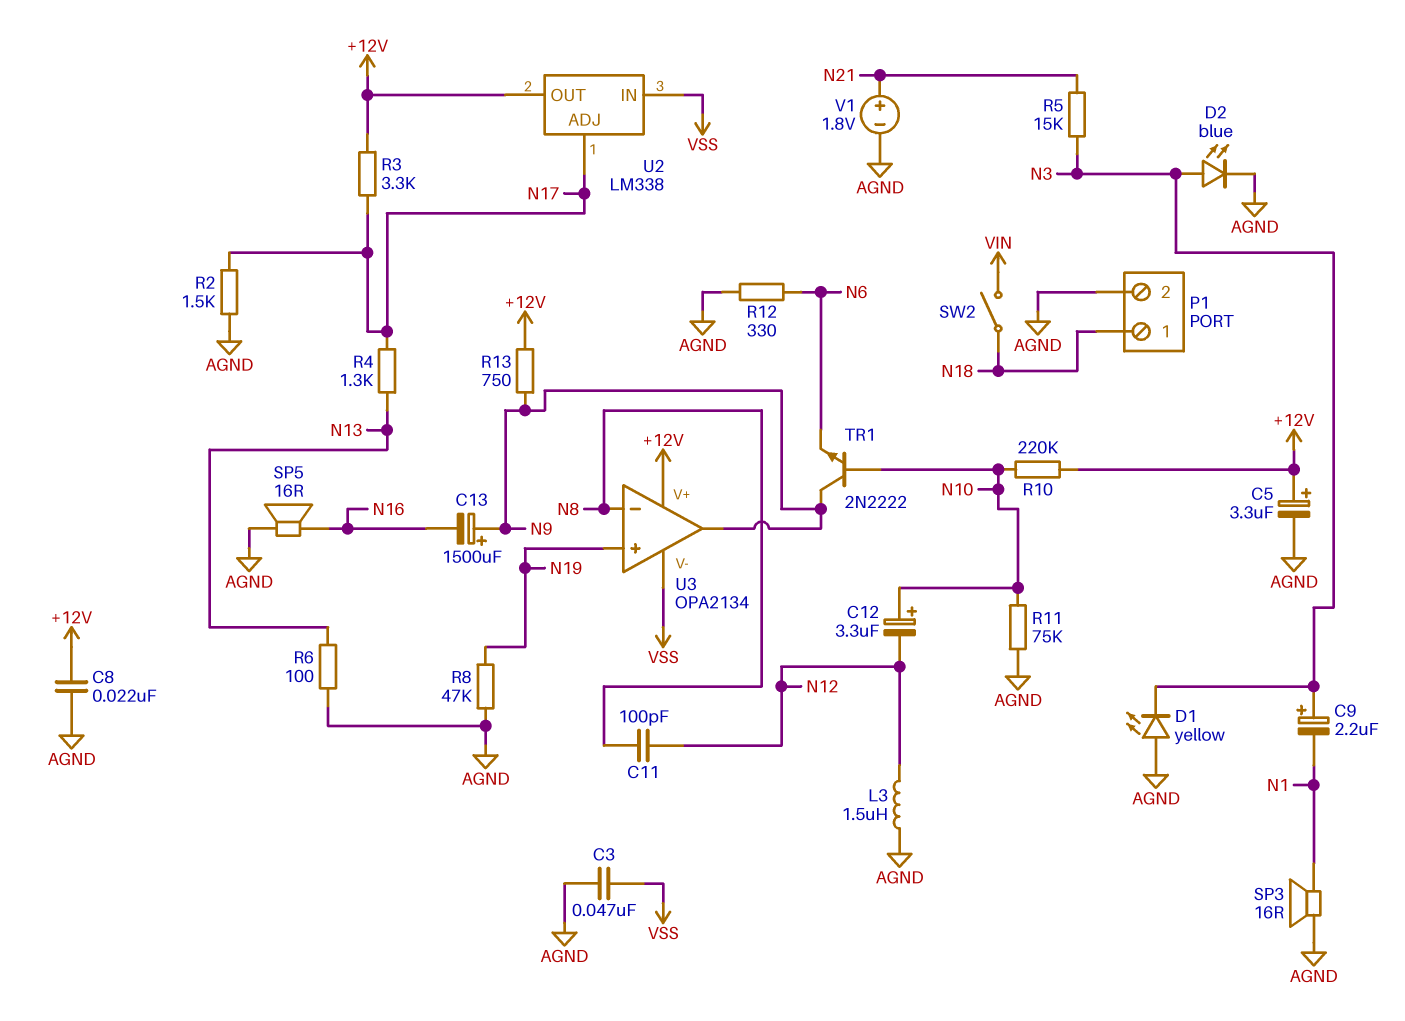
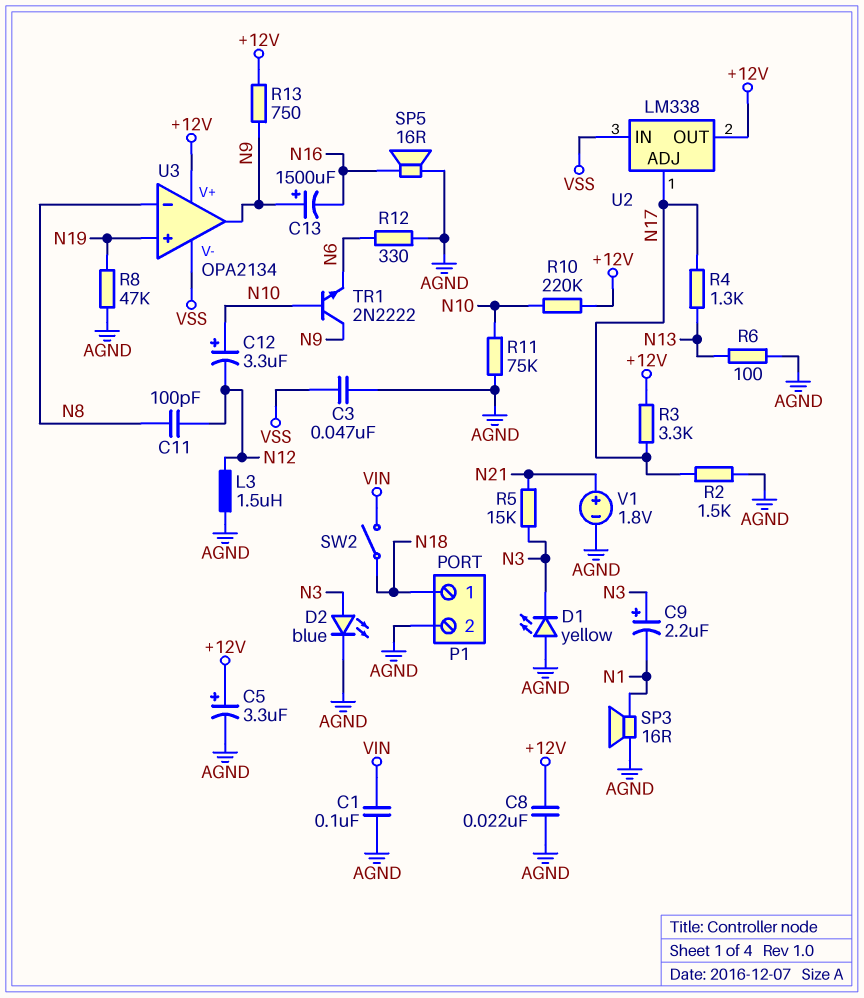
C1: none -> 100nF (AGND, VIN)

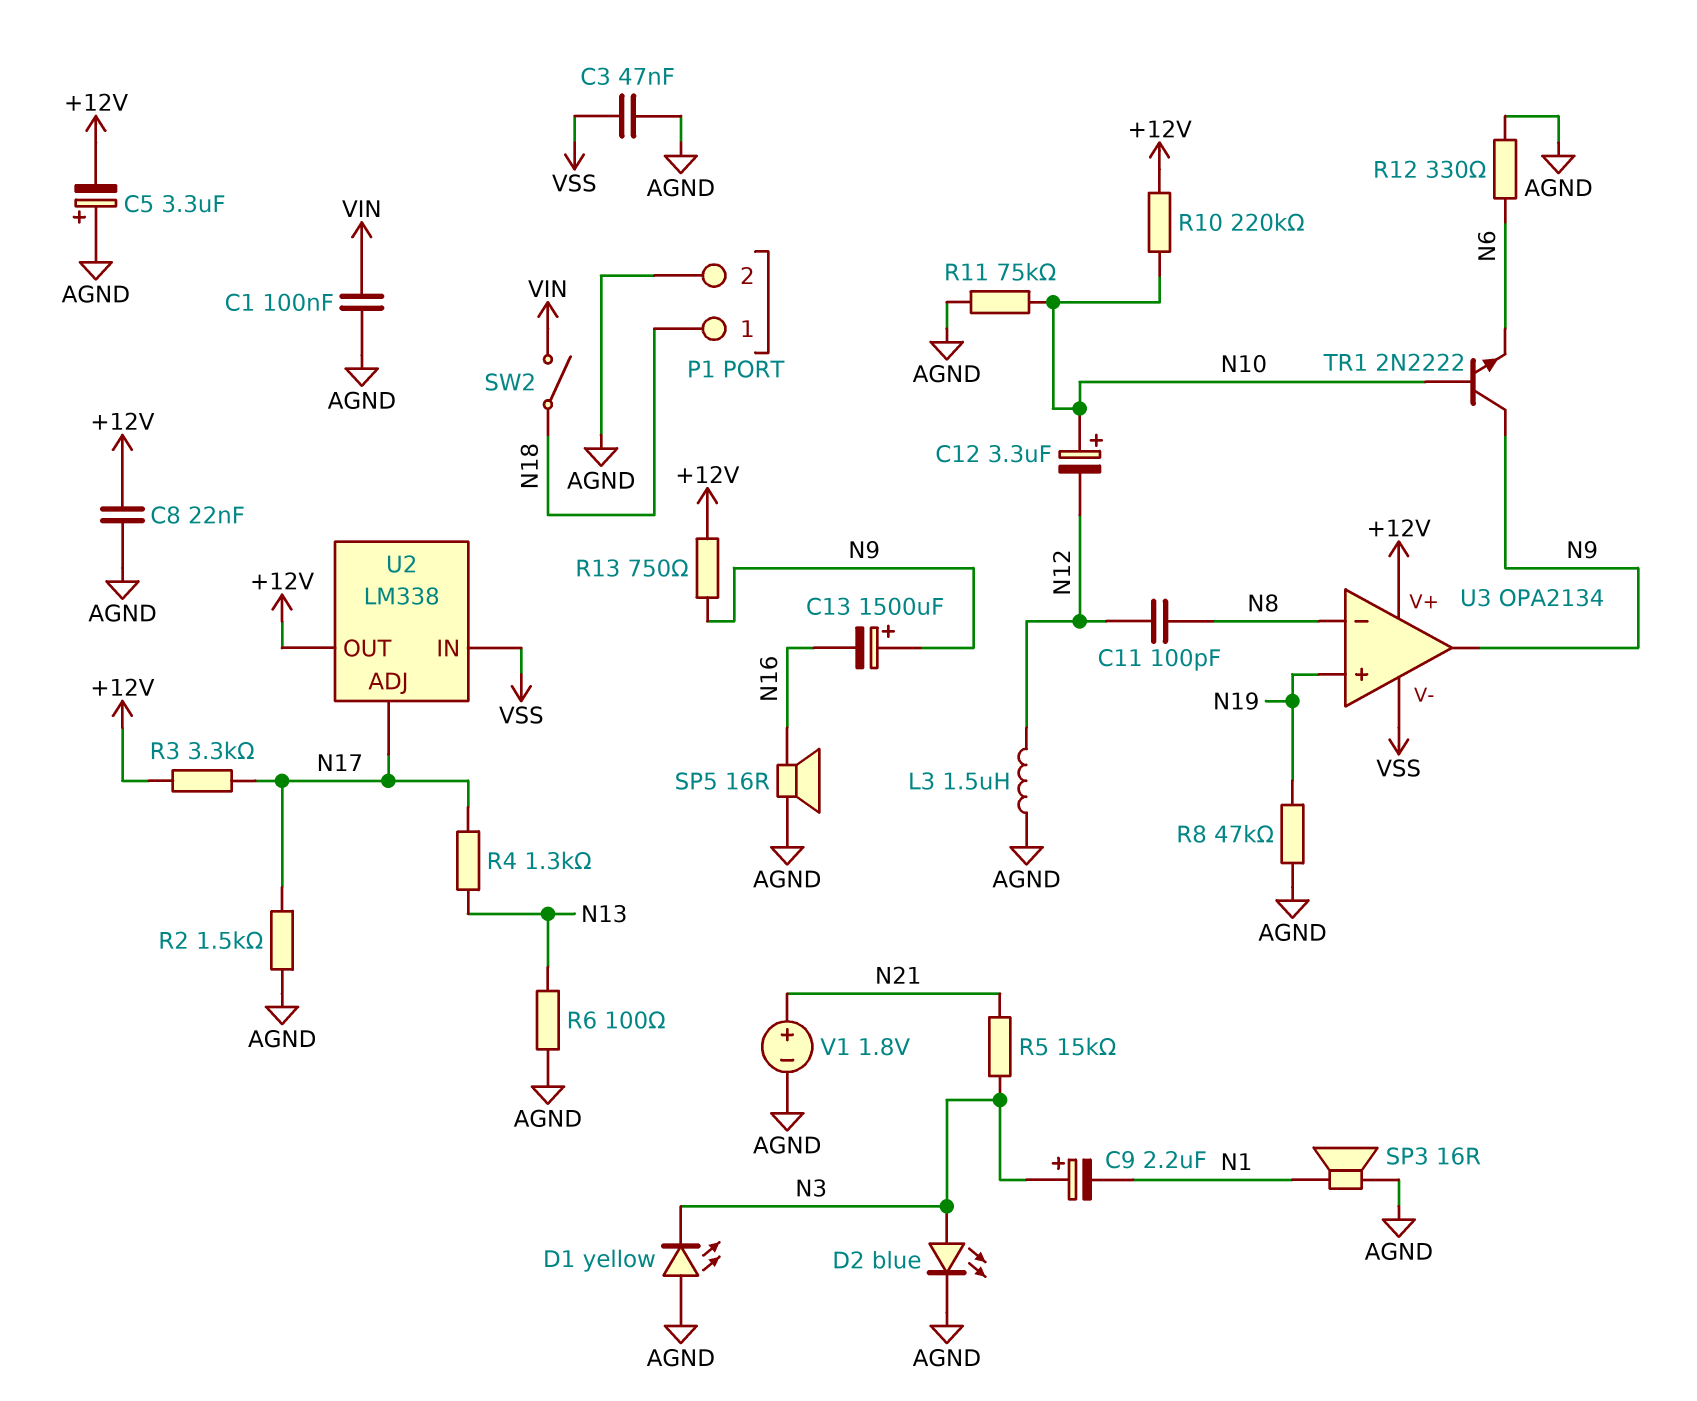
C5: 3.3uF (plus +12V, minus AGND) -> 3.3uF (plus AGND, minus +12V)

